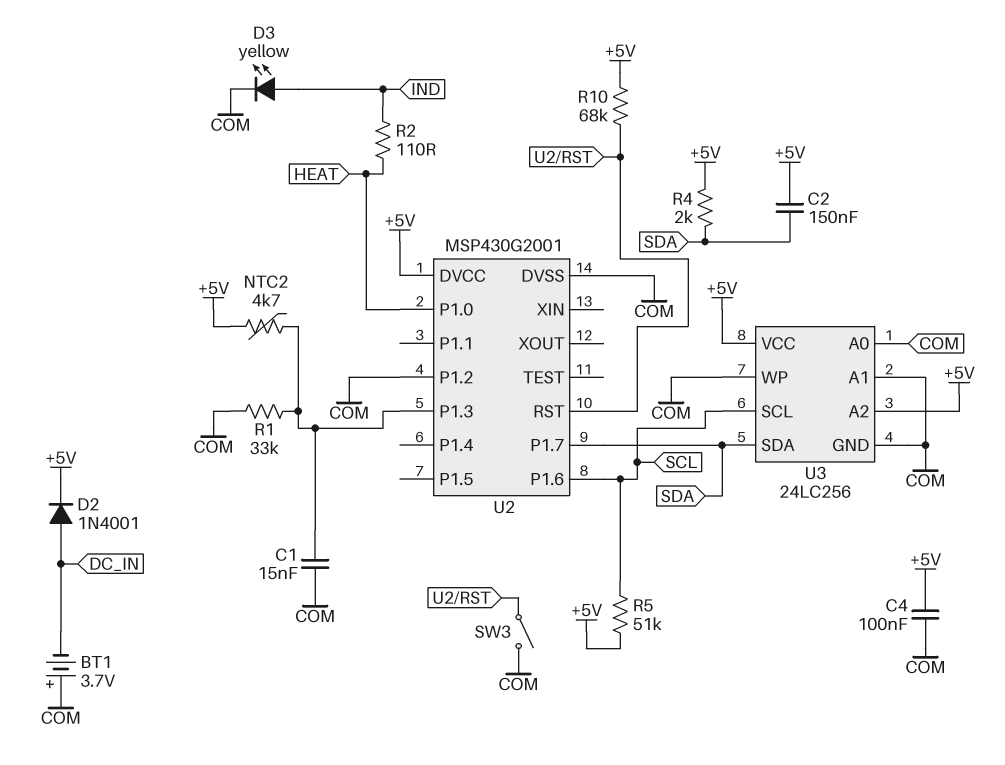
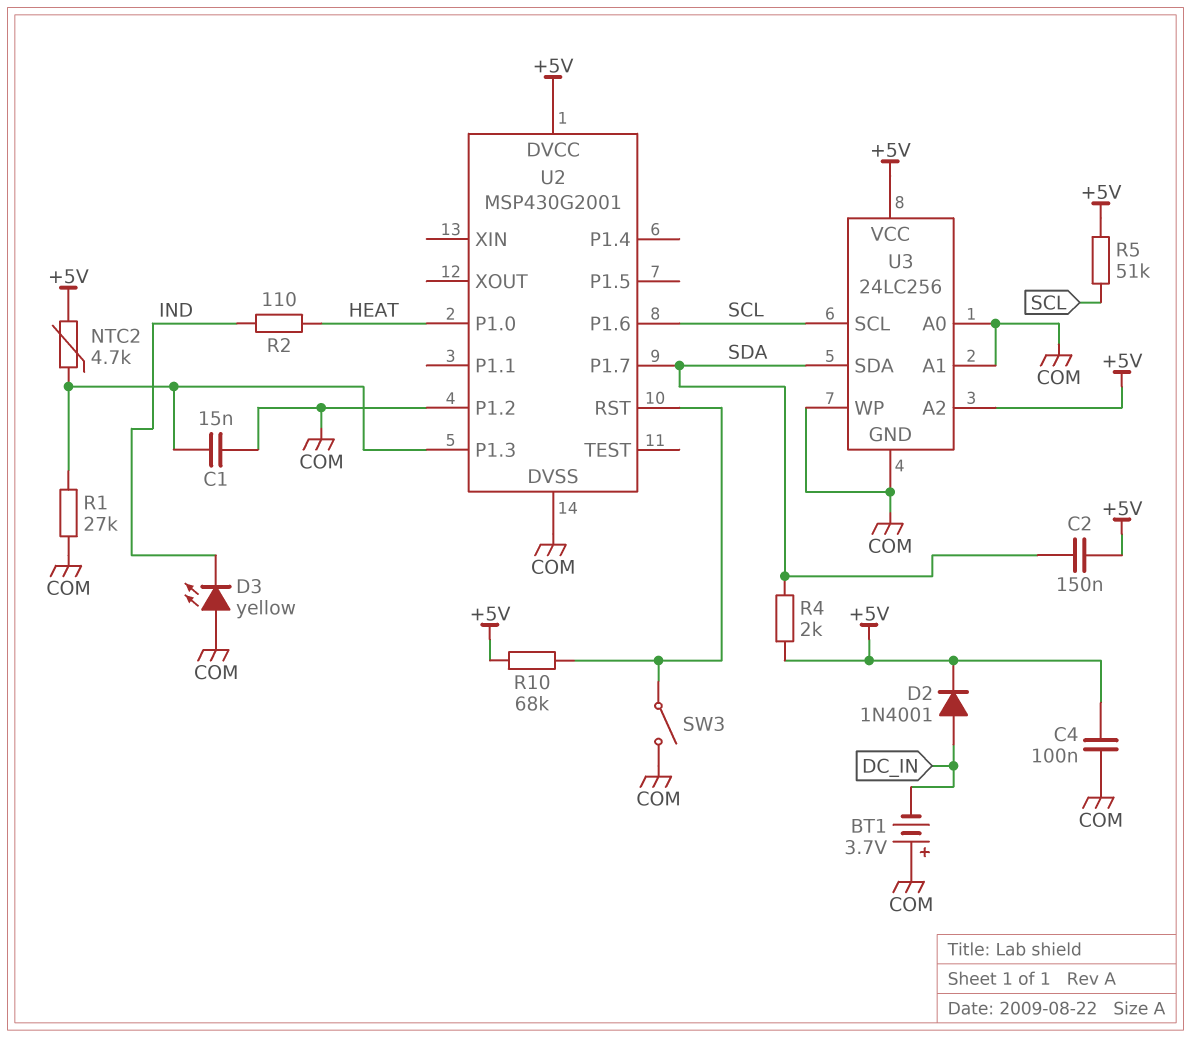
D3: LED yellow (A IND, K COM) -> LED yellow (A COM, K IND)
R1: 33k (COM, U2/P1.3) -> 27k (COM, U2/P1.3)

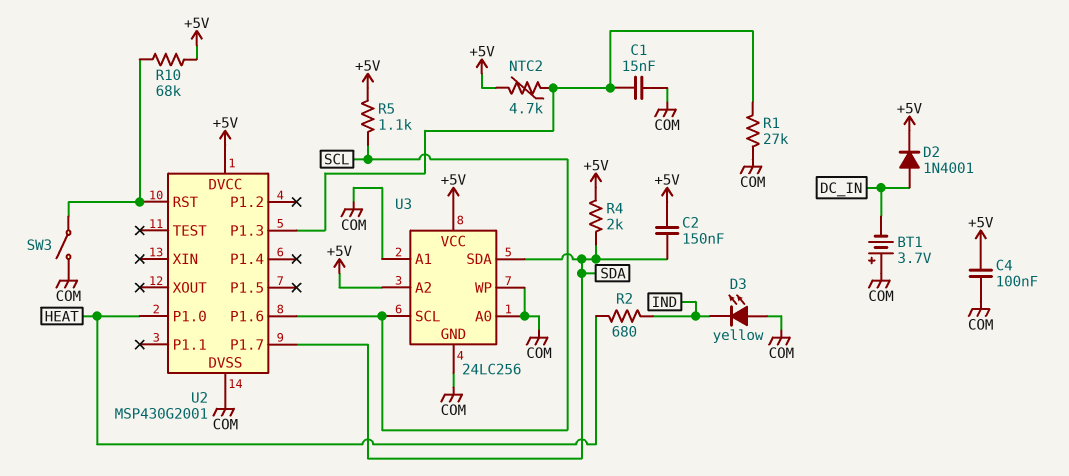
R2: 110 (HEAT, IND) -> 680 (HEAT, IND)
R5: 51k (+5V, SCL) -> 1.1k (+5V, SCL)
U2 pin P1.2: COM -> none

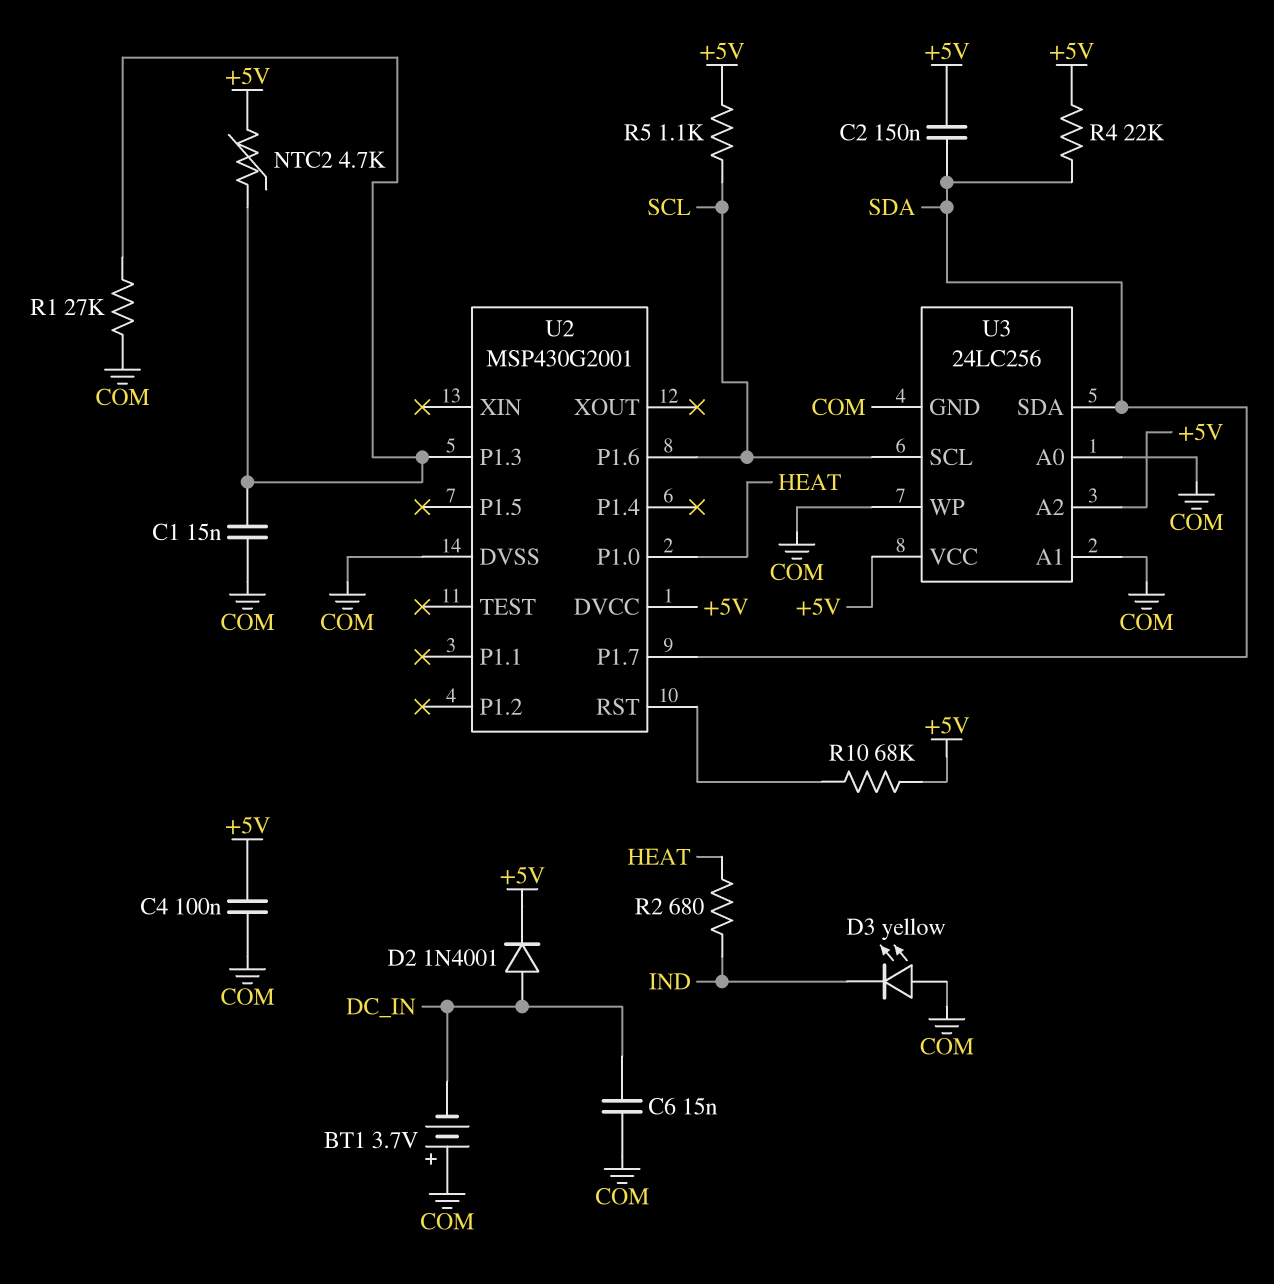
C6: none -> 15nF (COM, DC_IN)
R4: 2k (+5V, SDA) -> 22k (+5V, SDA)
SW3: switch (COM, U2/RST) -> none

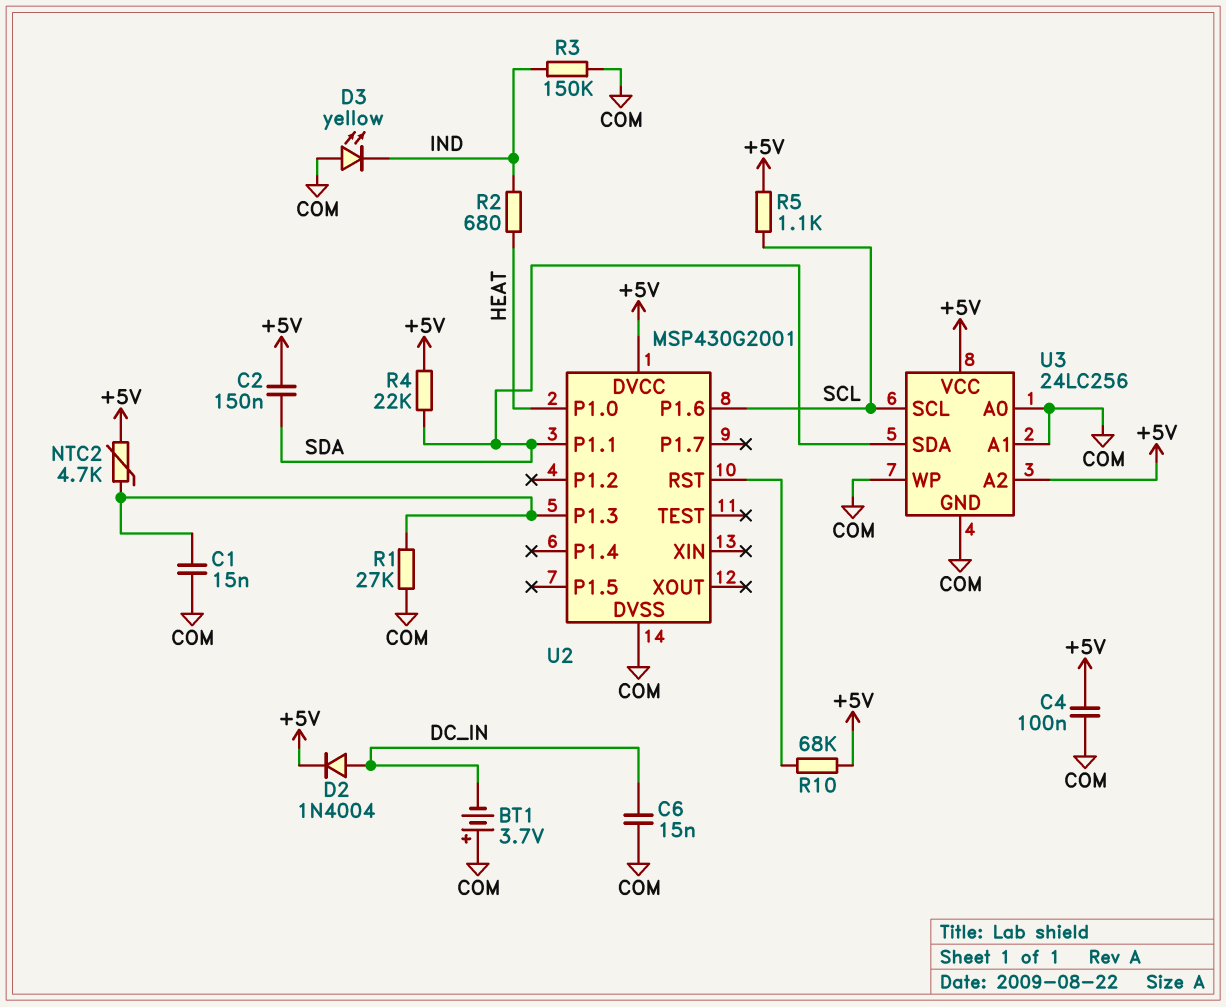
D2: diode 1N4001 (A DC_IN, K +5V) -> diode 1N4004 (A DC_IN, K +5V)
R3: none -> 150k (COM, IND)
U2 pin P1.1: none -> SDA
U2 pin P1.7: SDA -> none

